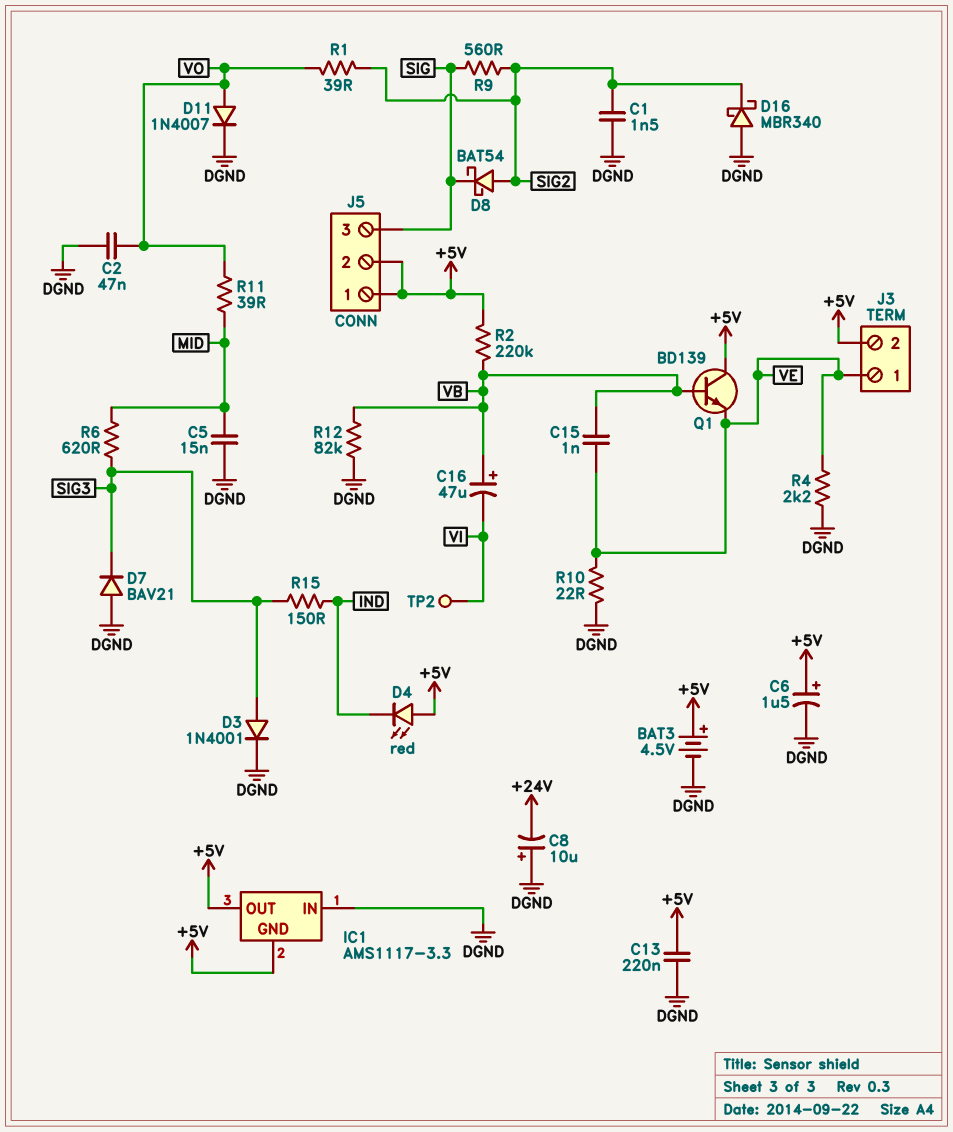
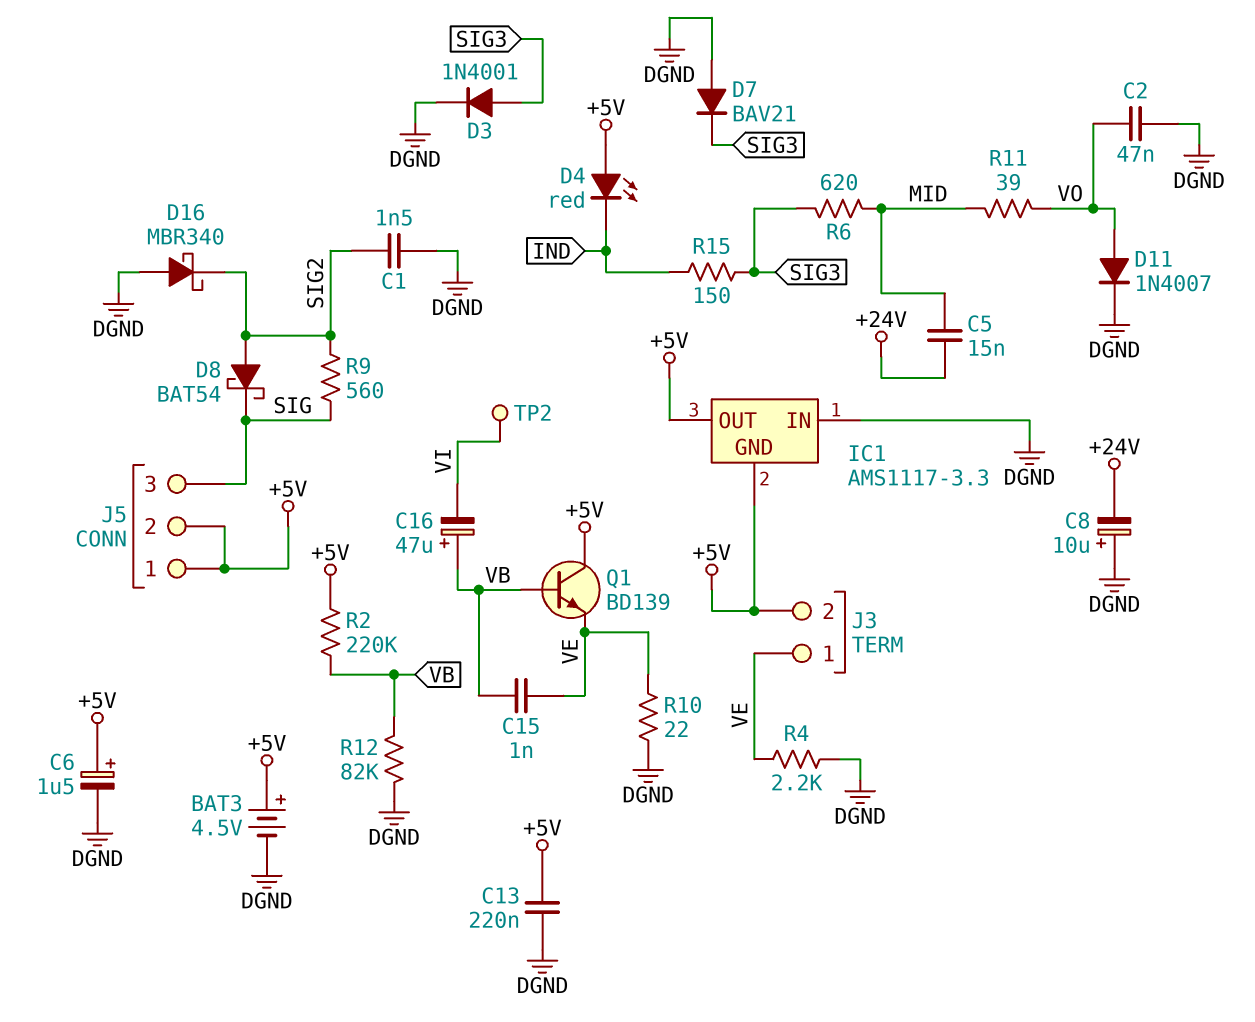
C5: 15nF (DGND, MID) -> 15nF (+24V, MID)
R1: 39 (SIG2, VO) -> none

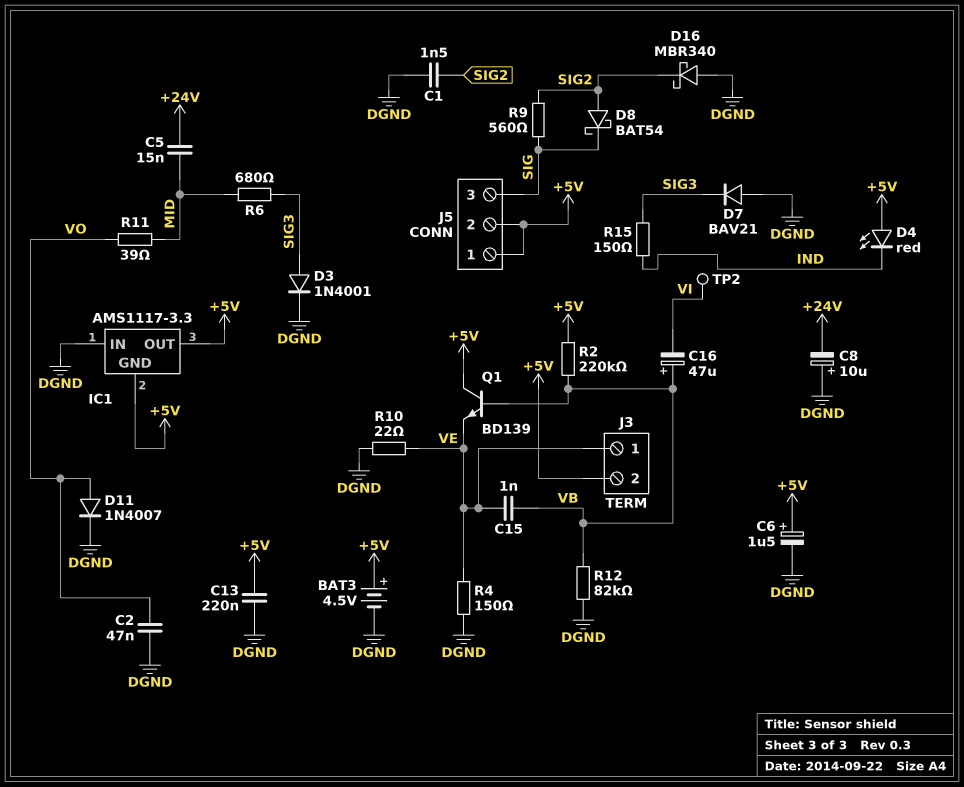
R4: 2.2k (DGND, VE) -> 150 (DGND, VE)
R6: 620 (MID, SIG3) -> 680 (MID, SIG3)

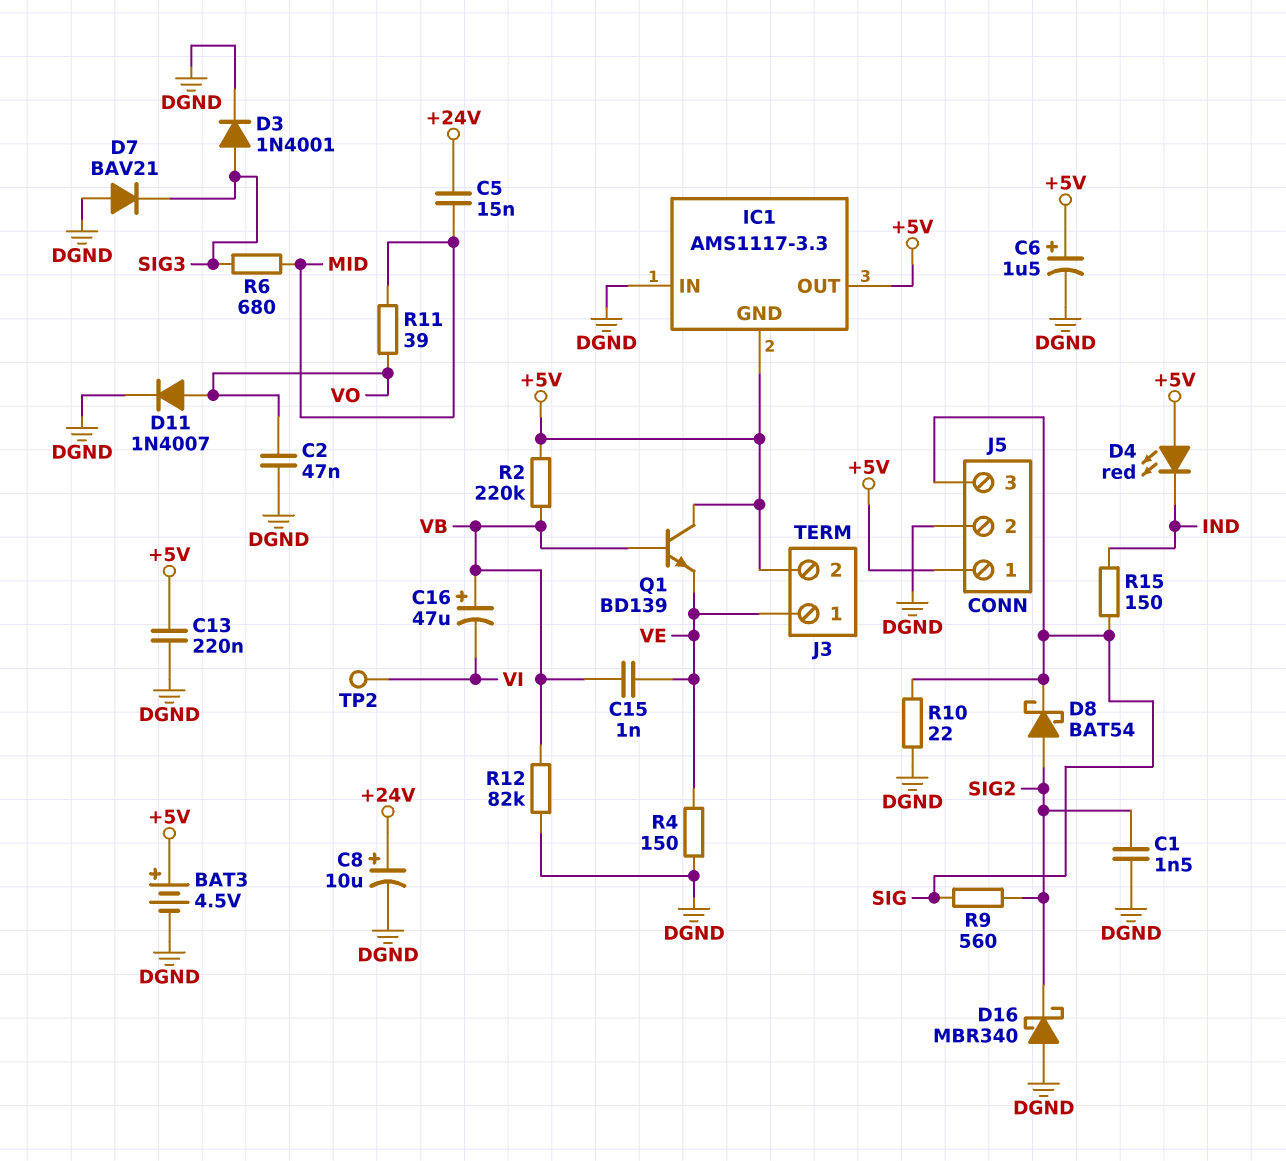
C8: 10uF (plus DGND, minus +24V) -> 10uF (plus +24V, minus DGND)
J5 pin 2: +5V -> DGND
R10: 22 (DGND, VE) -> 22 (DGND, SIG)
R15: 150 (IND, SIG3) -> 150 (IND, SIG)

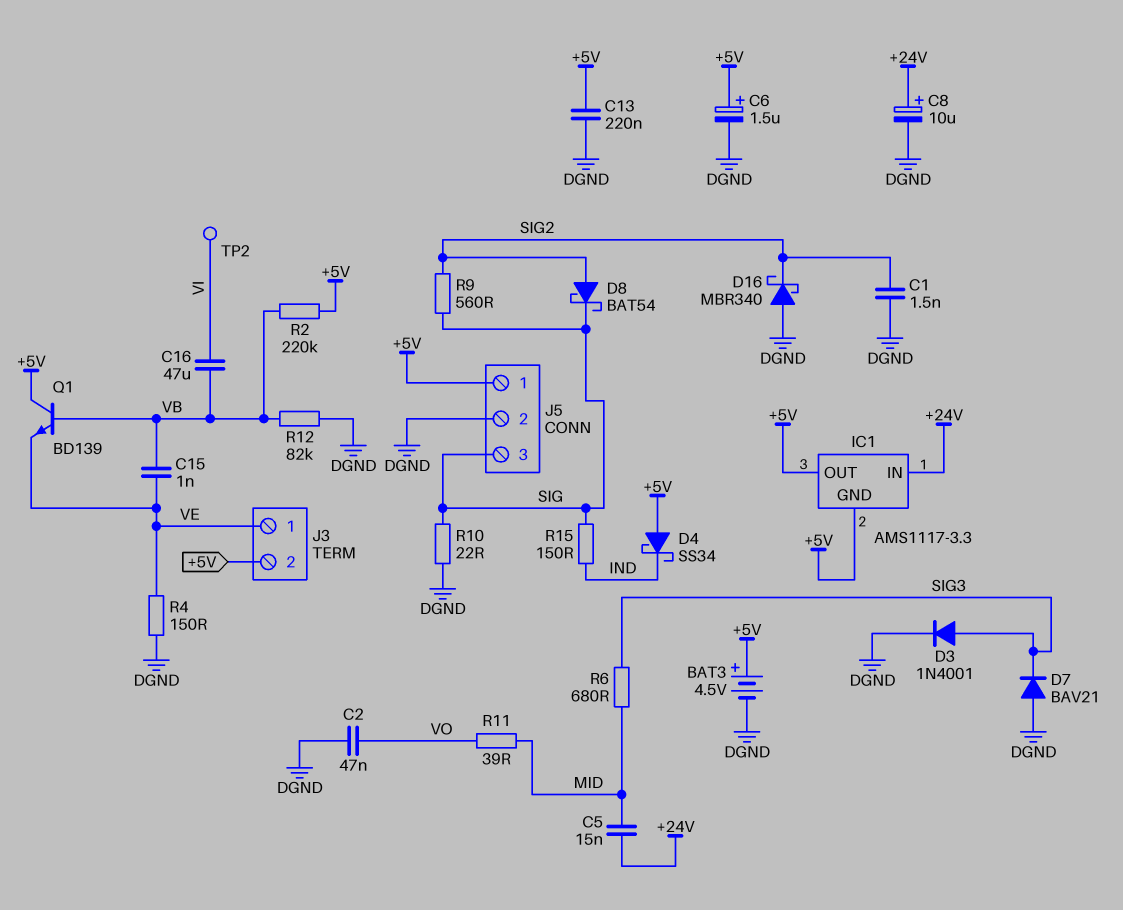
C16: 47uF (plus VB, minus VI) -> 47uF (VB, VI)
D4: LED red (A +5V, K IND) -> schottky SS34 (A +5V, K IND)
D11: diode 1N4007 (A VO, K DGND) -> none
IC1 pin IN: DGND -> +24V

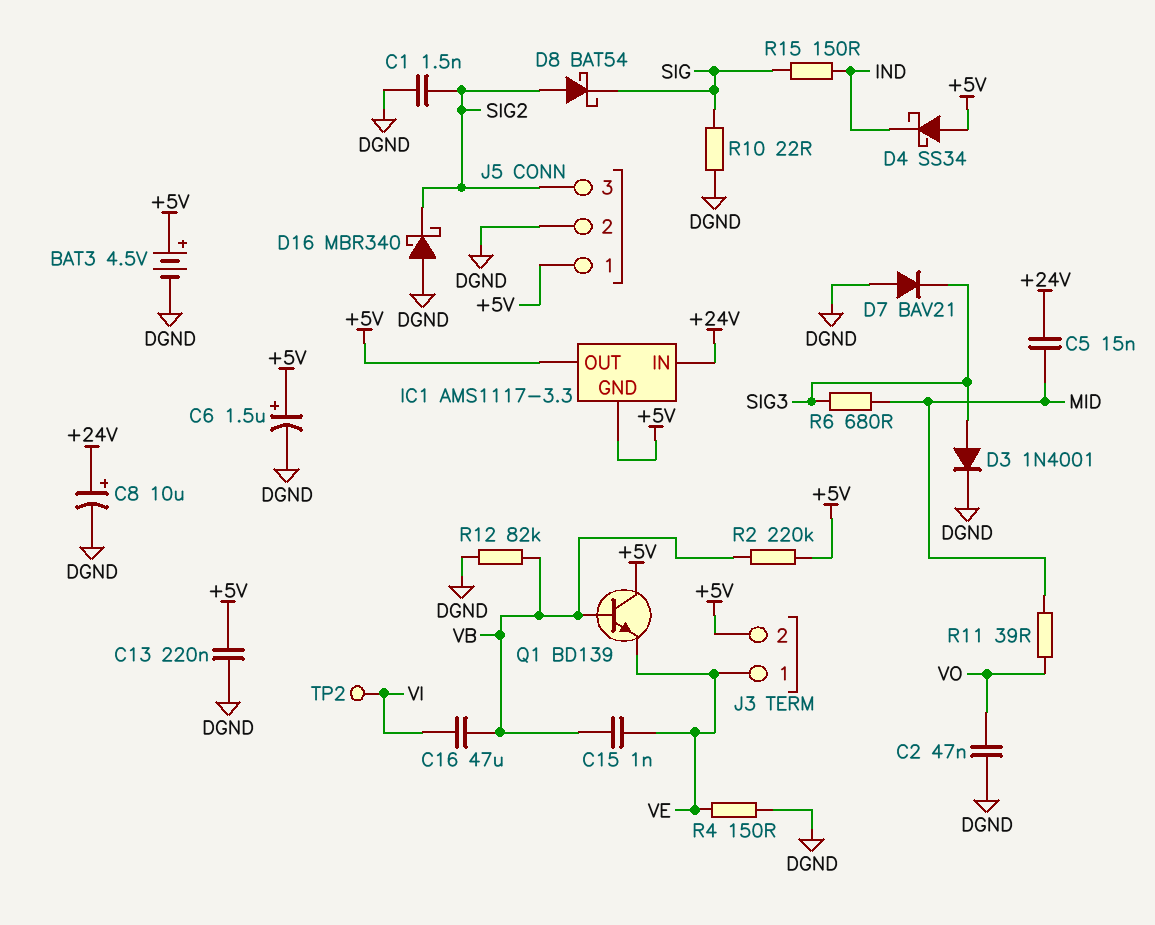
J5 pin 3: SIG -> SIG2
R9: 560 (SIG, SIG2) -> none

